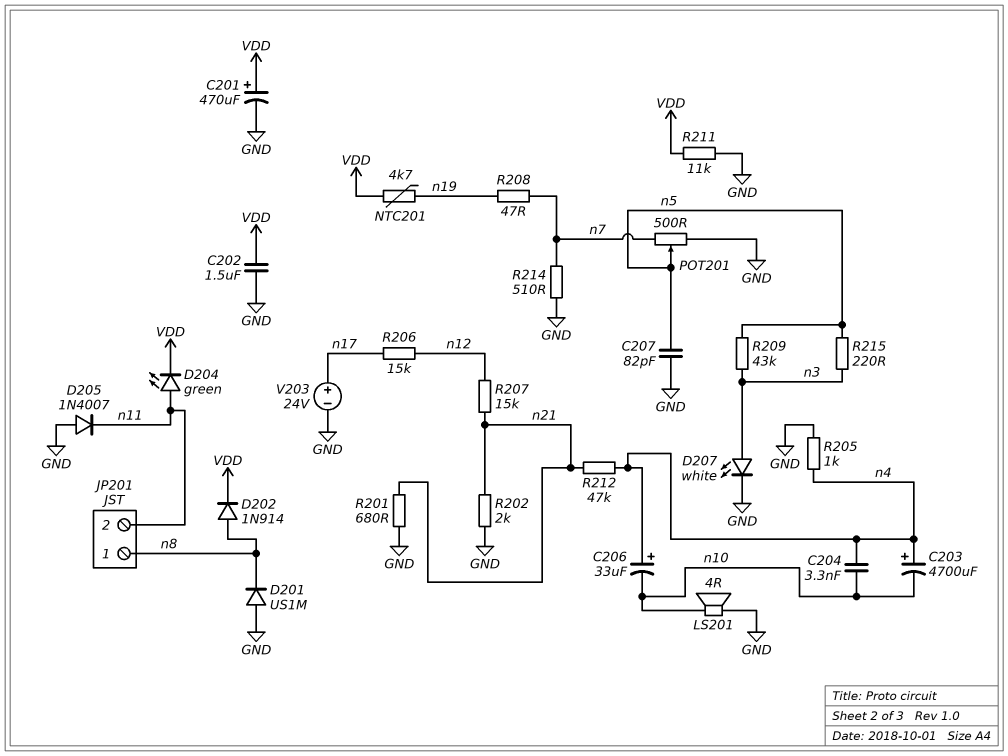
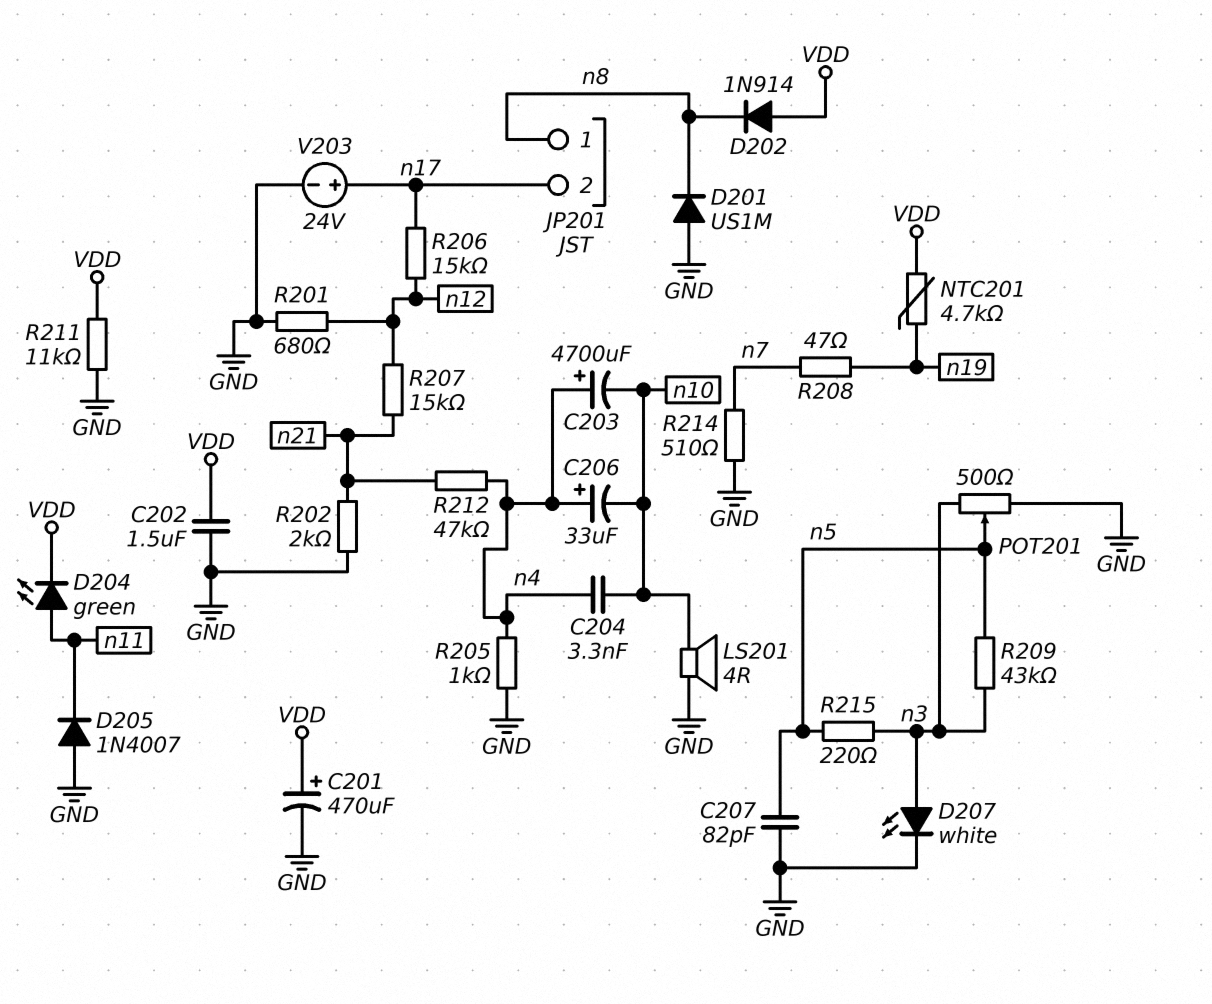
D202: diode 1N914 (A n8, K VDD) -> diode 1N914 (A VDD, K n8)
JP201 pin 2: n11 -> n17
POT201: 500 (GND, n7, wiper n5) -> 500 (GND, n3, wiper n5)
R201: 680 (GND, n21) -> 680 (GND, n12)

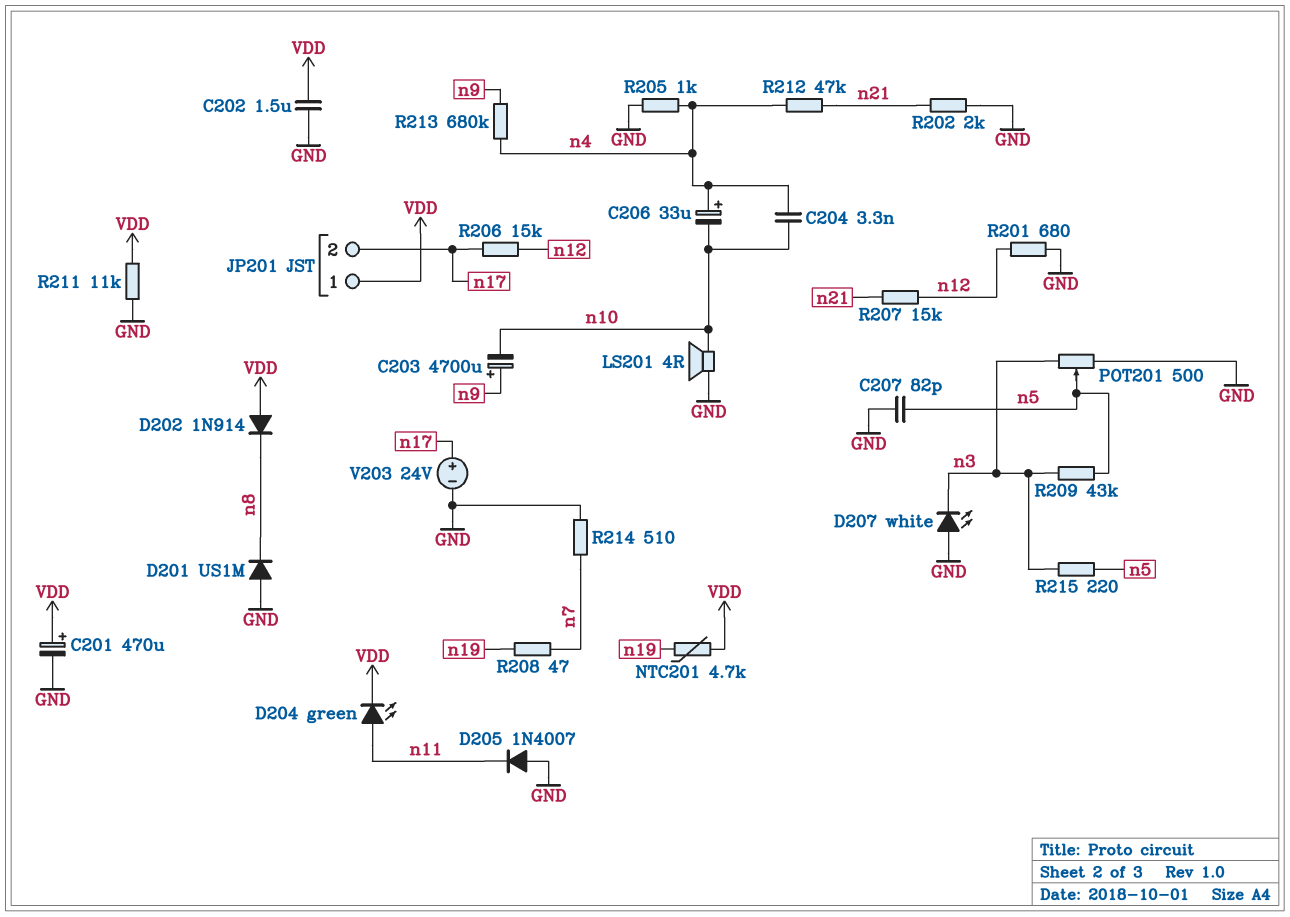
C203: 4700uF (plus n4, minus n10) -> 4700uF (plus n9, minus n10)
D207: LED white (A n3, K GND) -> LED white (A GND, K n3)
JP201 pin 1: n8 -> VDD
R213: none -> 680k (n4, n9)

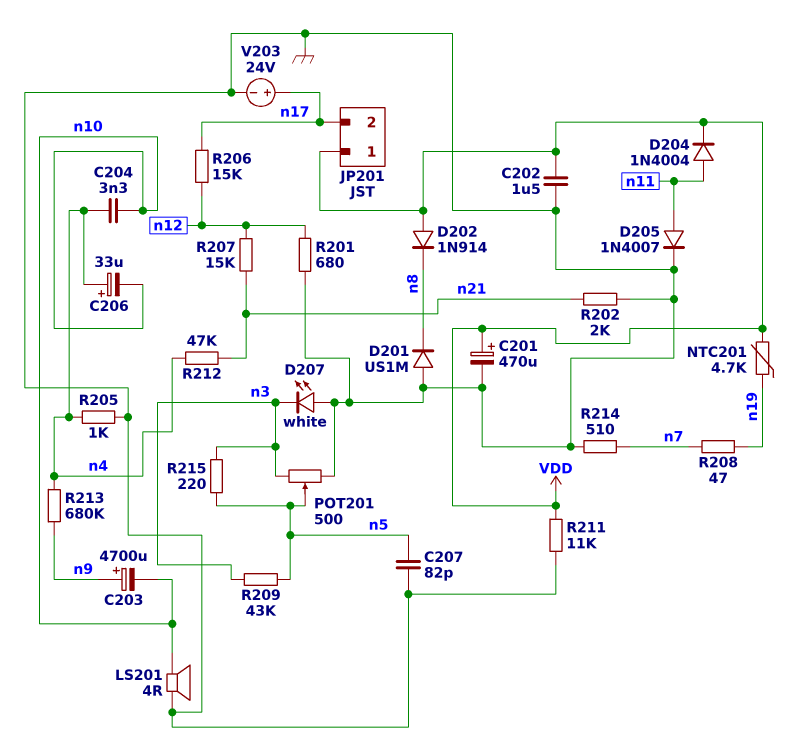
D204: LED green (A n11, K VDD) -> diode 1N4004 (A n11, K VDD)
D205: diode 1N4007 (A GND, K n11) -> diode 1N4007 (A n11, K GND)

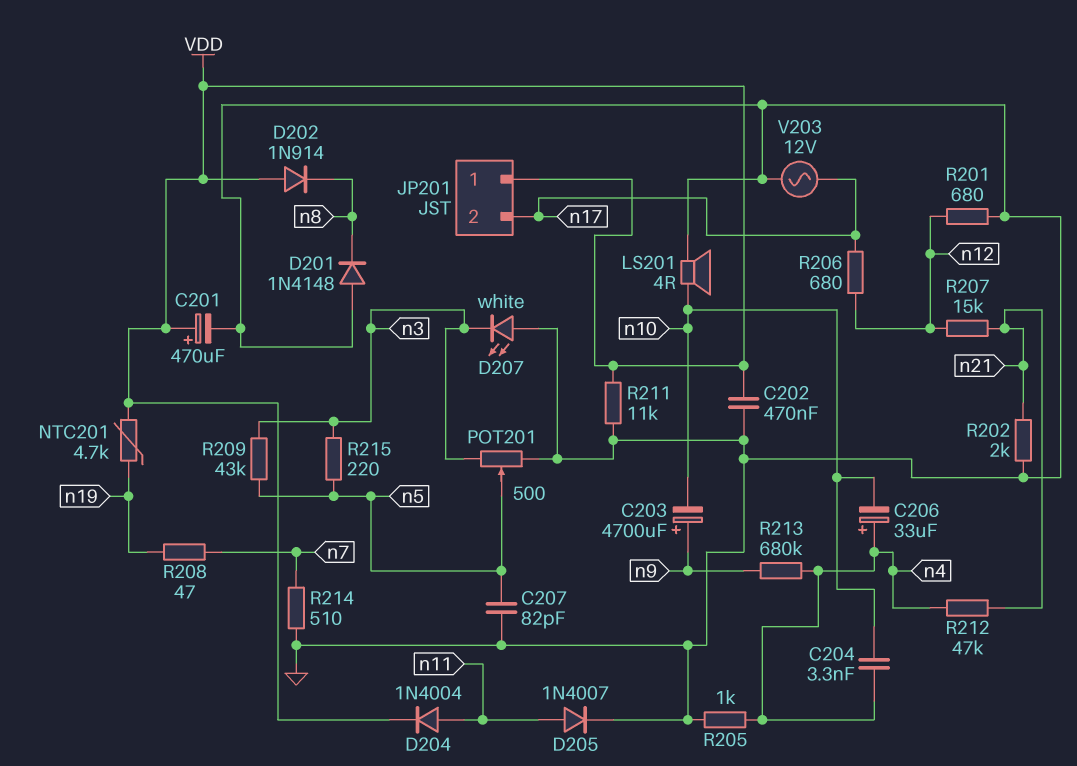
C202: 1.5uF (GND, VDD) -> 470nF (GND, VDD)
D201: diode US1M (A GND, K n8) -> diode 1N4148 (A GND, K n8)
R206: 15k (n12, n17) -> 680 (n12, n17)
V203: 24V (plus n17, minus GND) -> AC 12V (GND, n17)

